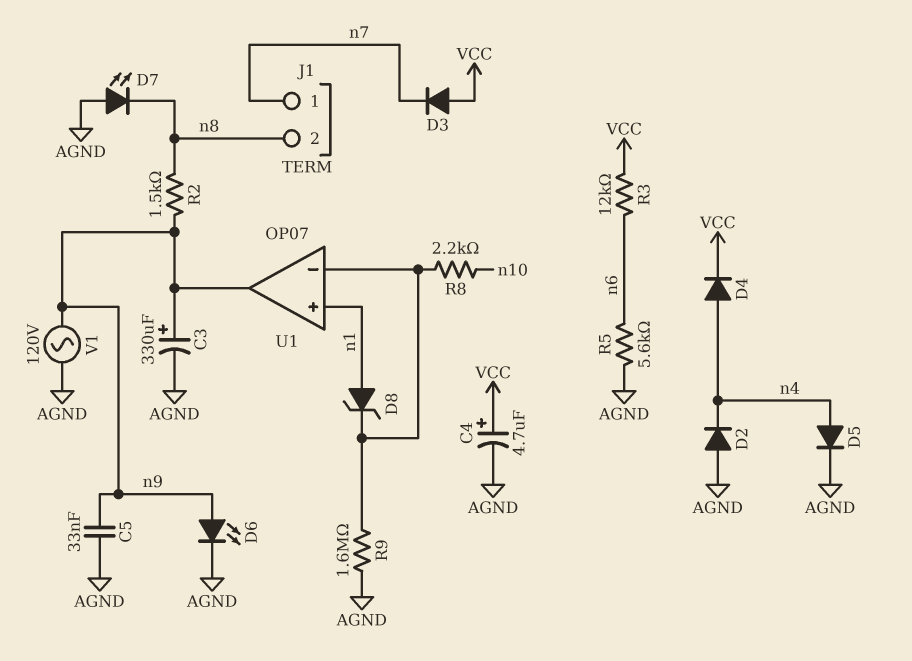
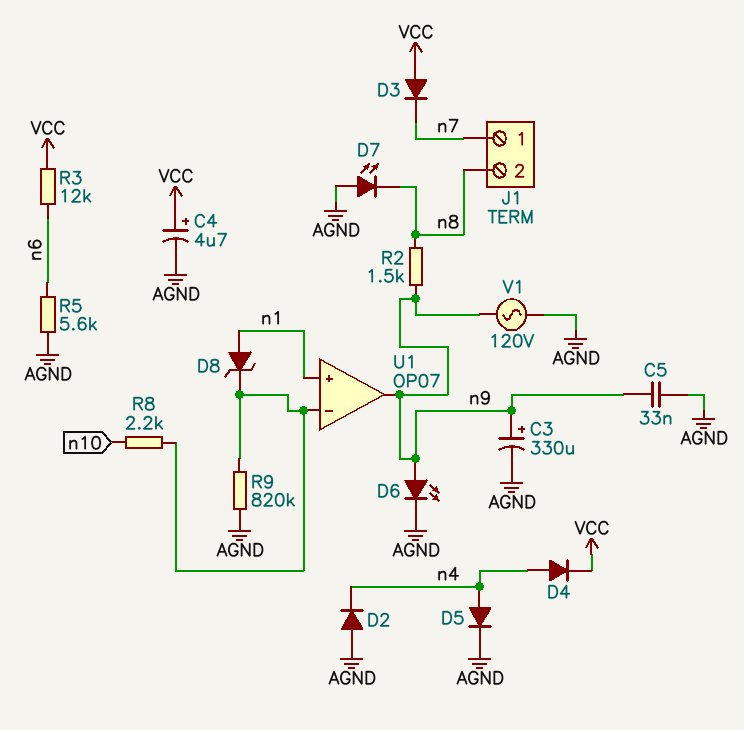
R9: 1.6M (AGND, U1/in-) -> 820k (AGND, U1/in-)

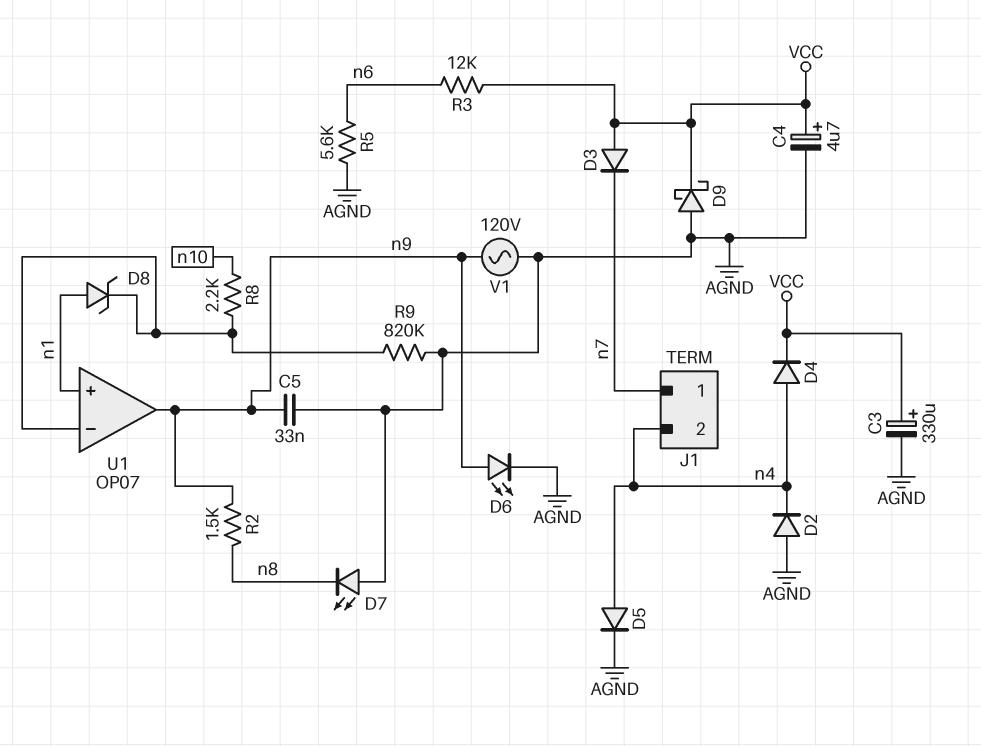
C3: 330uF (plus n9, minus AGND) -> 330uF (plus VCC, minus AGND)
D9: none -> schottky (A AGND, K VCC)
J1 pin 2: n8 -> n4

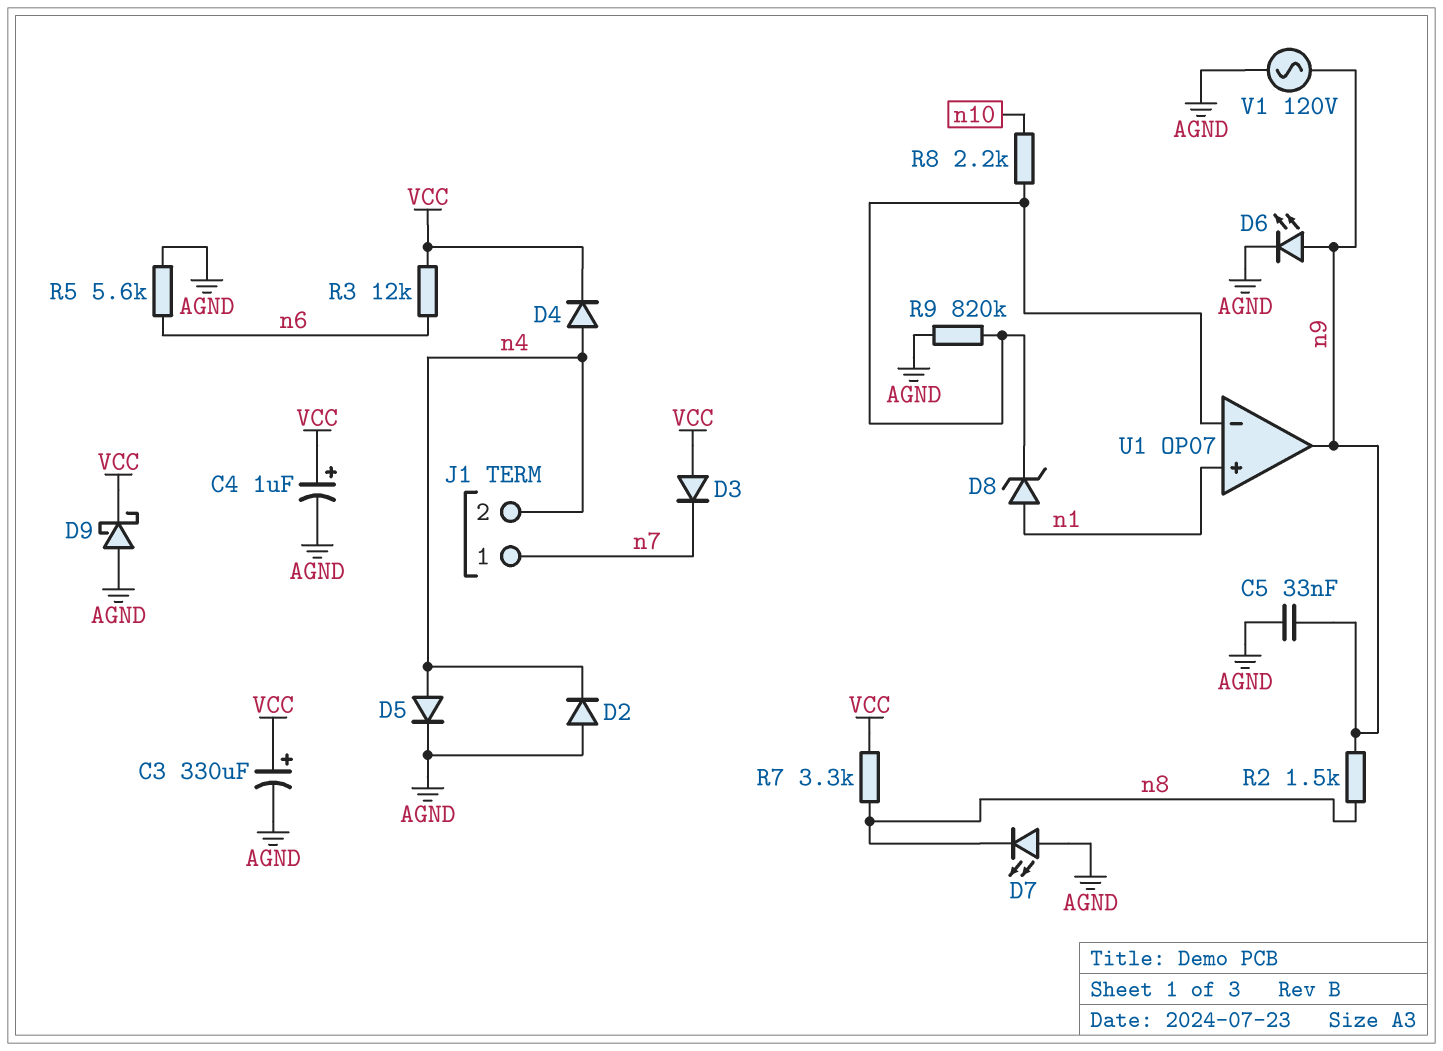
C4: 4.7uF (plus VCC, minus AGND) -> 1uF (plus VCC, minus AGND)
R7: none -> 3.3k (VCC, n8)

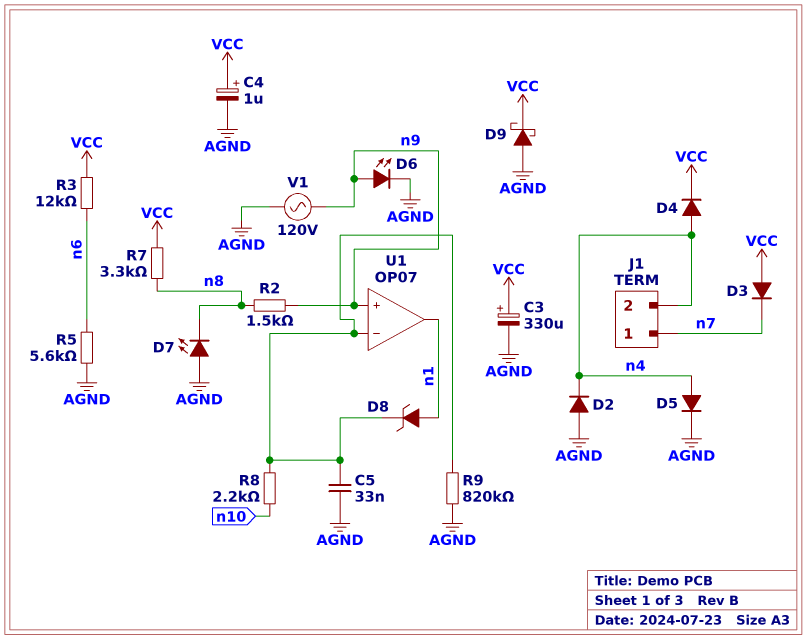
C5: 33nF (AGND, n9) -> 33nF (AGND, U1/in-)
U1 pin in+: n1 -> n9
U1 pin out: n9 -> n1

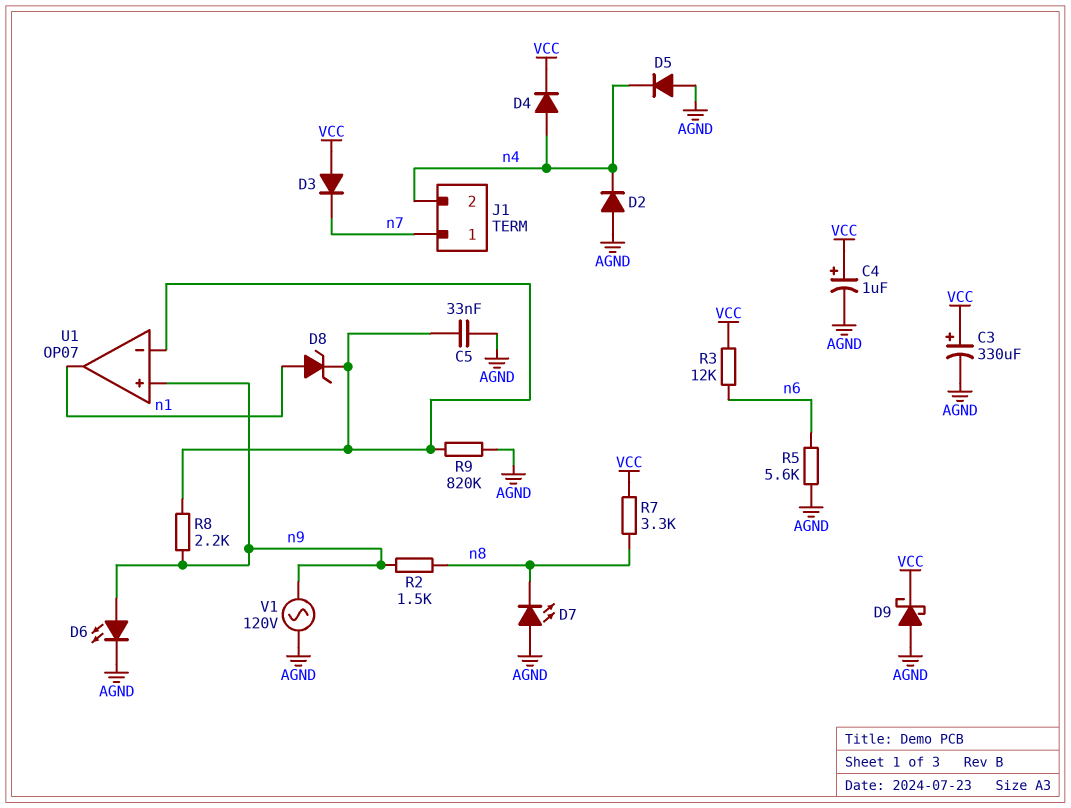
D5: diode (A n4, K AGND) -> diode (A AGND, K n4)
R8: 2.2k (U1/in-, n10) -> 2.2k (U1/in-, n9)

